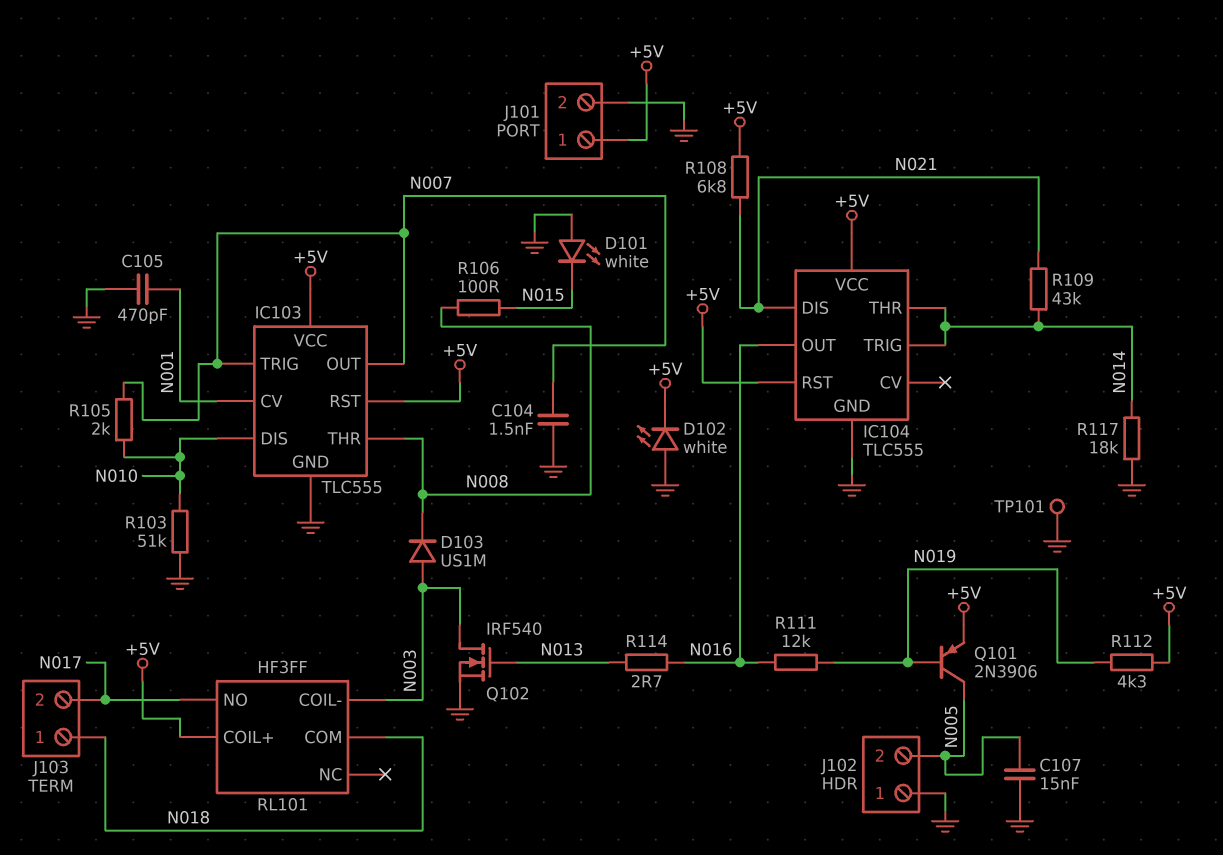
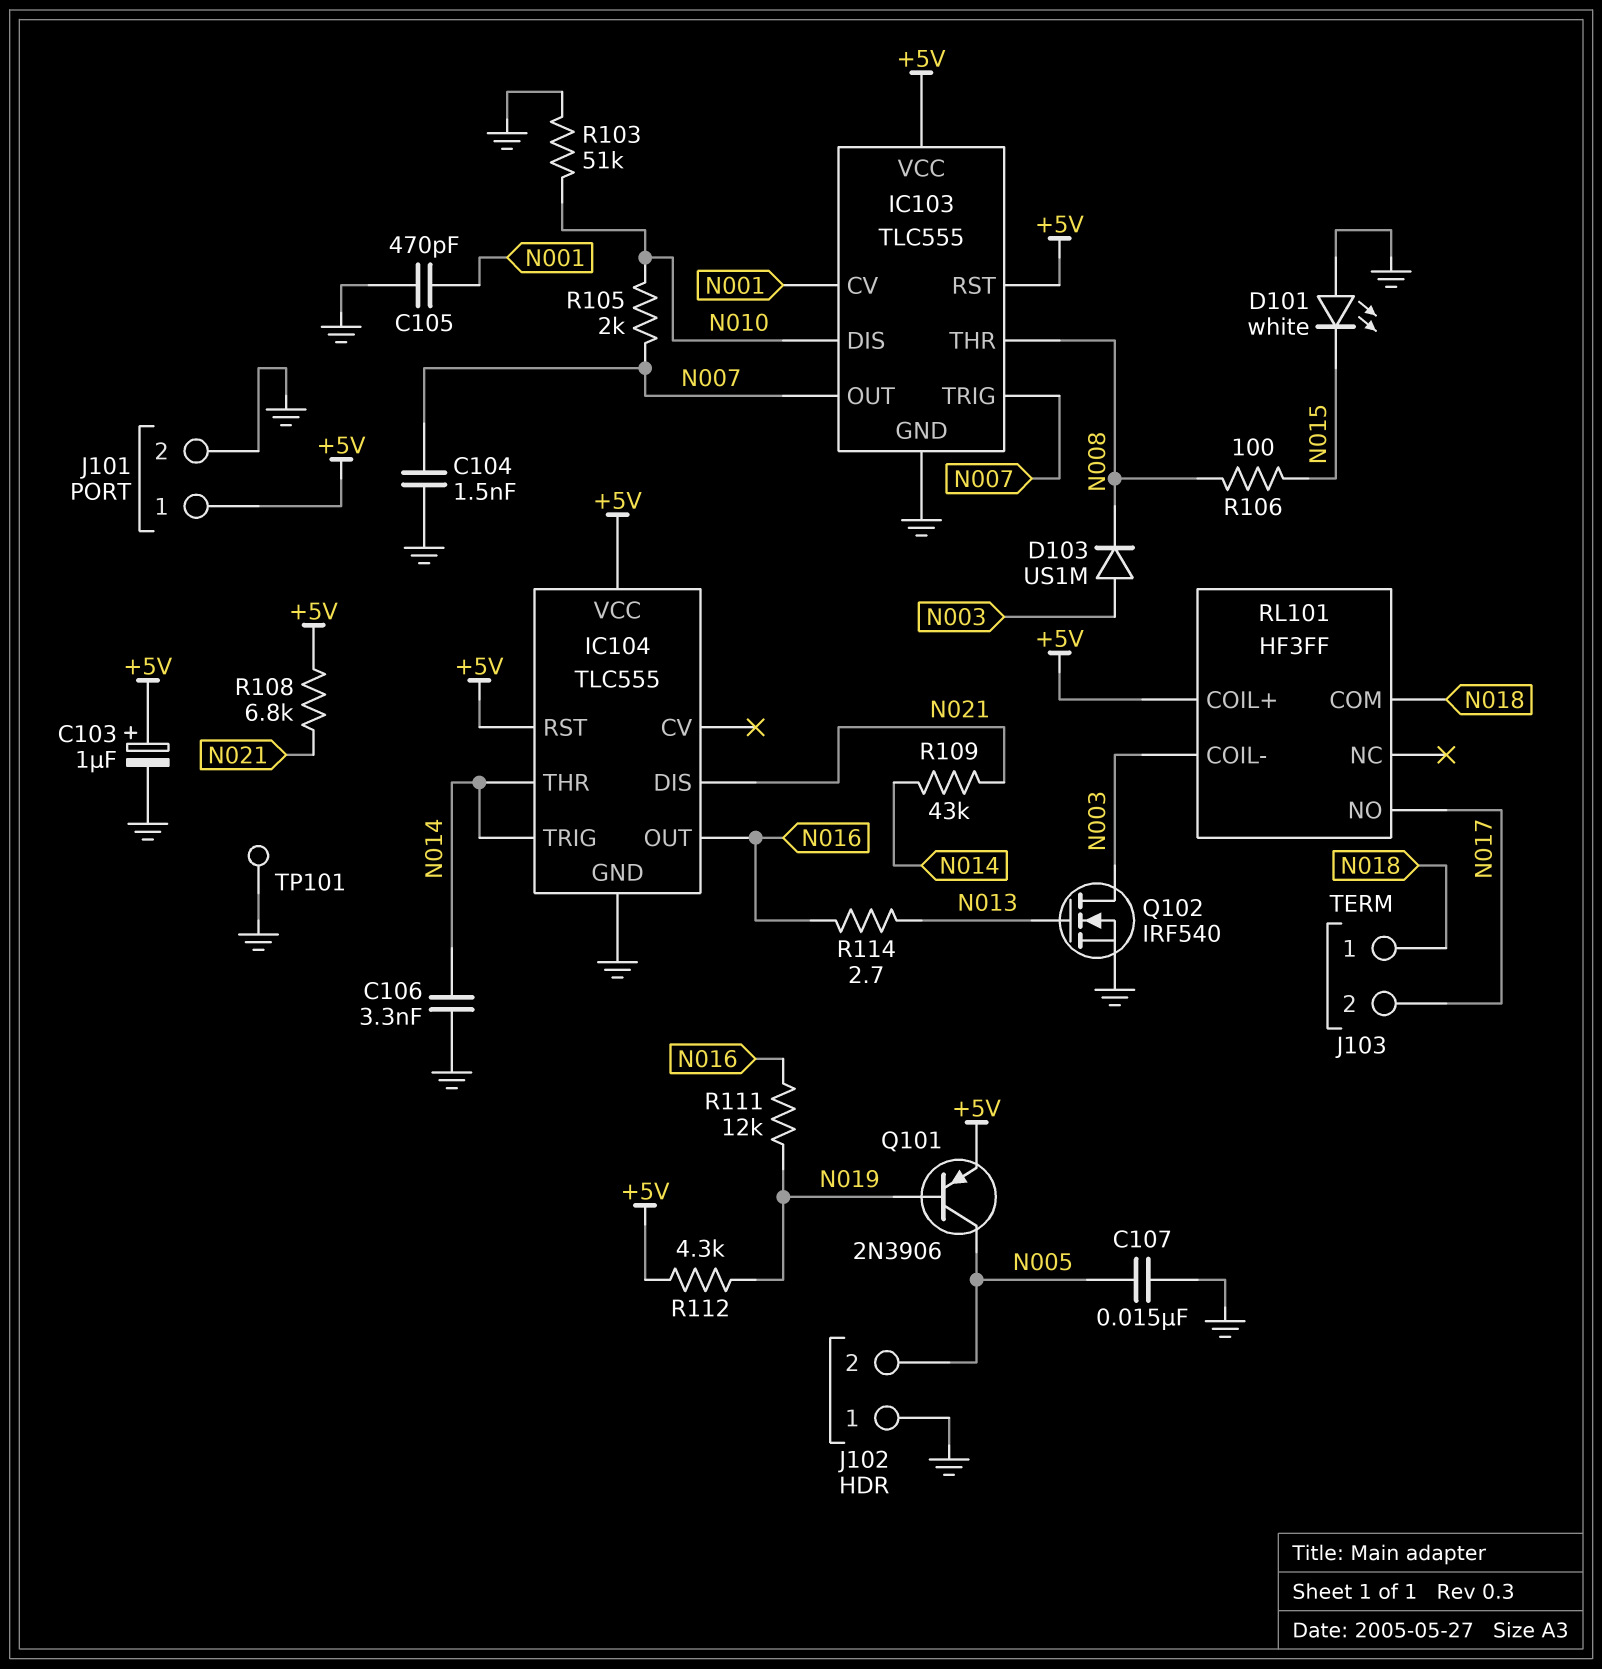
C103: none -> 1uF (plus +5V, minus GND)
C106: none -> 3.3nF (GND, N014)
D102: LED white (A GND, K +5V) -> none
R117: 18k (GND, N014) -> none

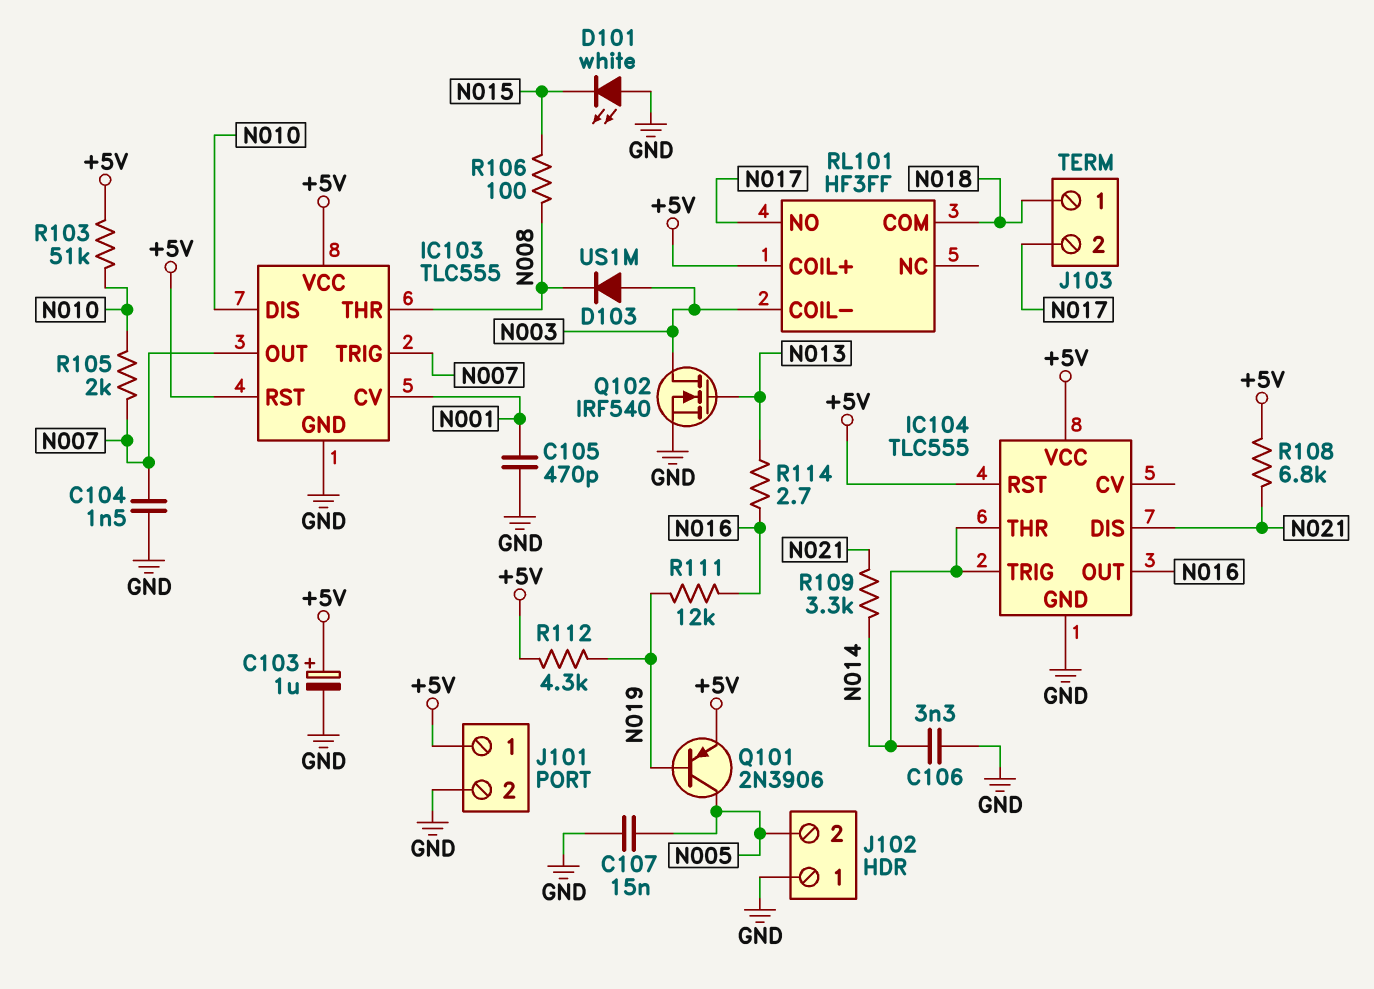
R103: 51k (GND, N010) -> 51k (+5V, N010)
R109: 43k (N014, N021) -> 3.3k (N014, N021)
TP101: test point (GND) -> none

